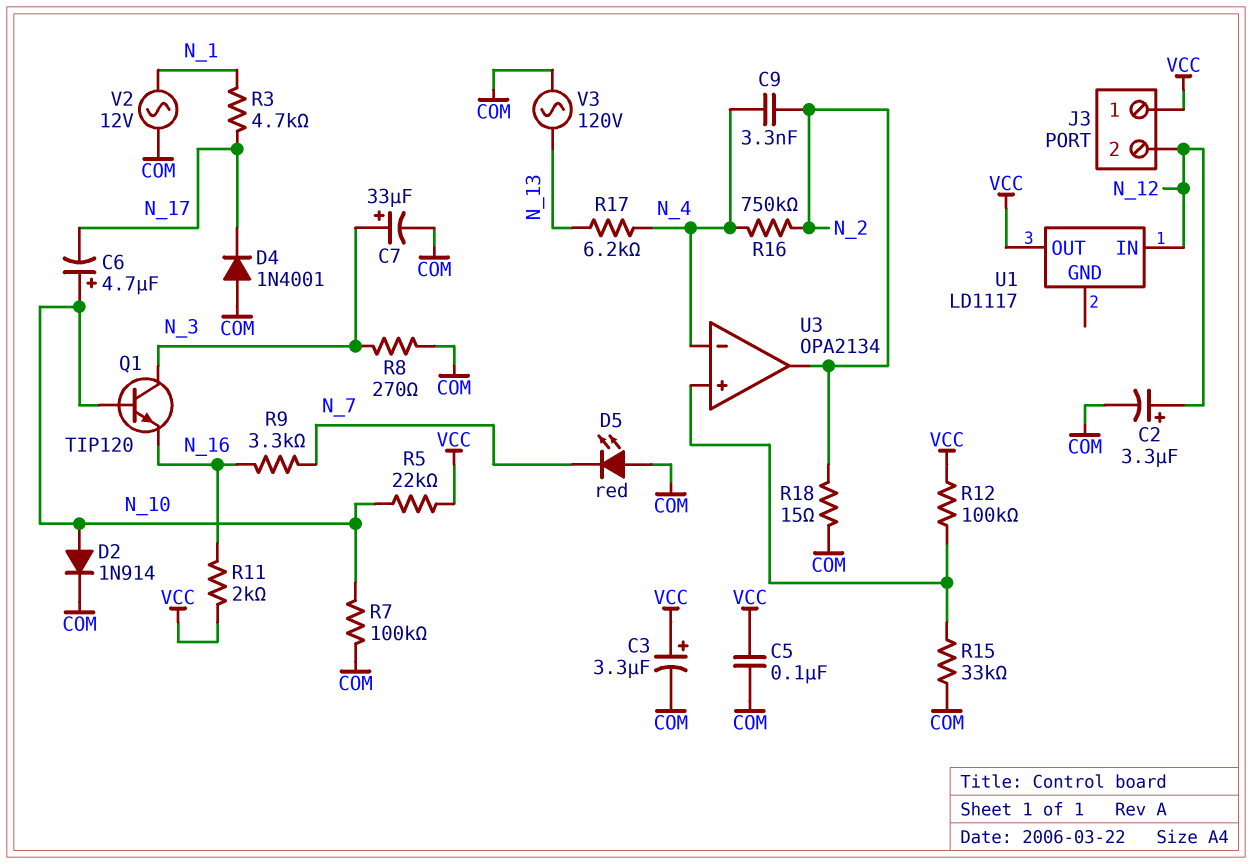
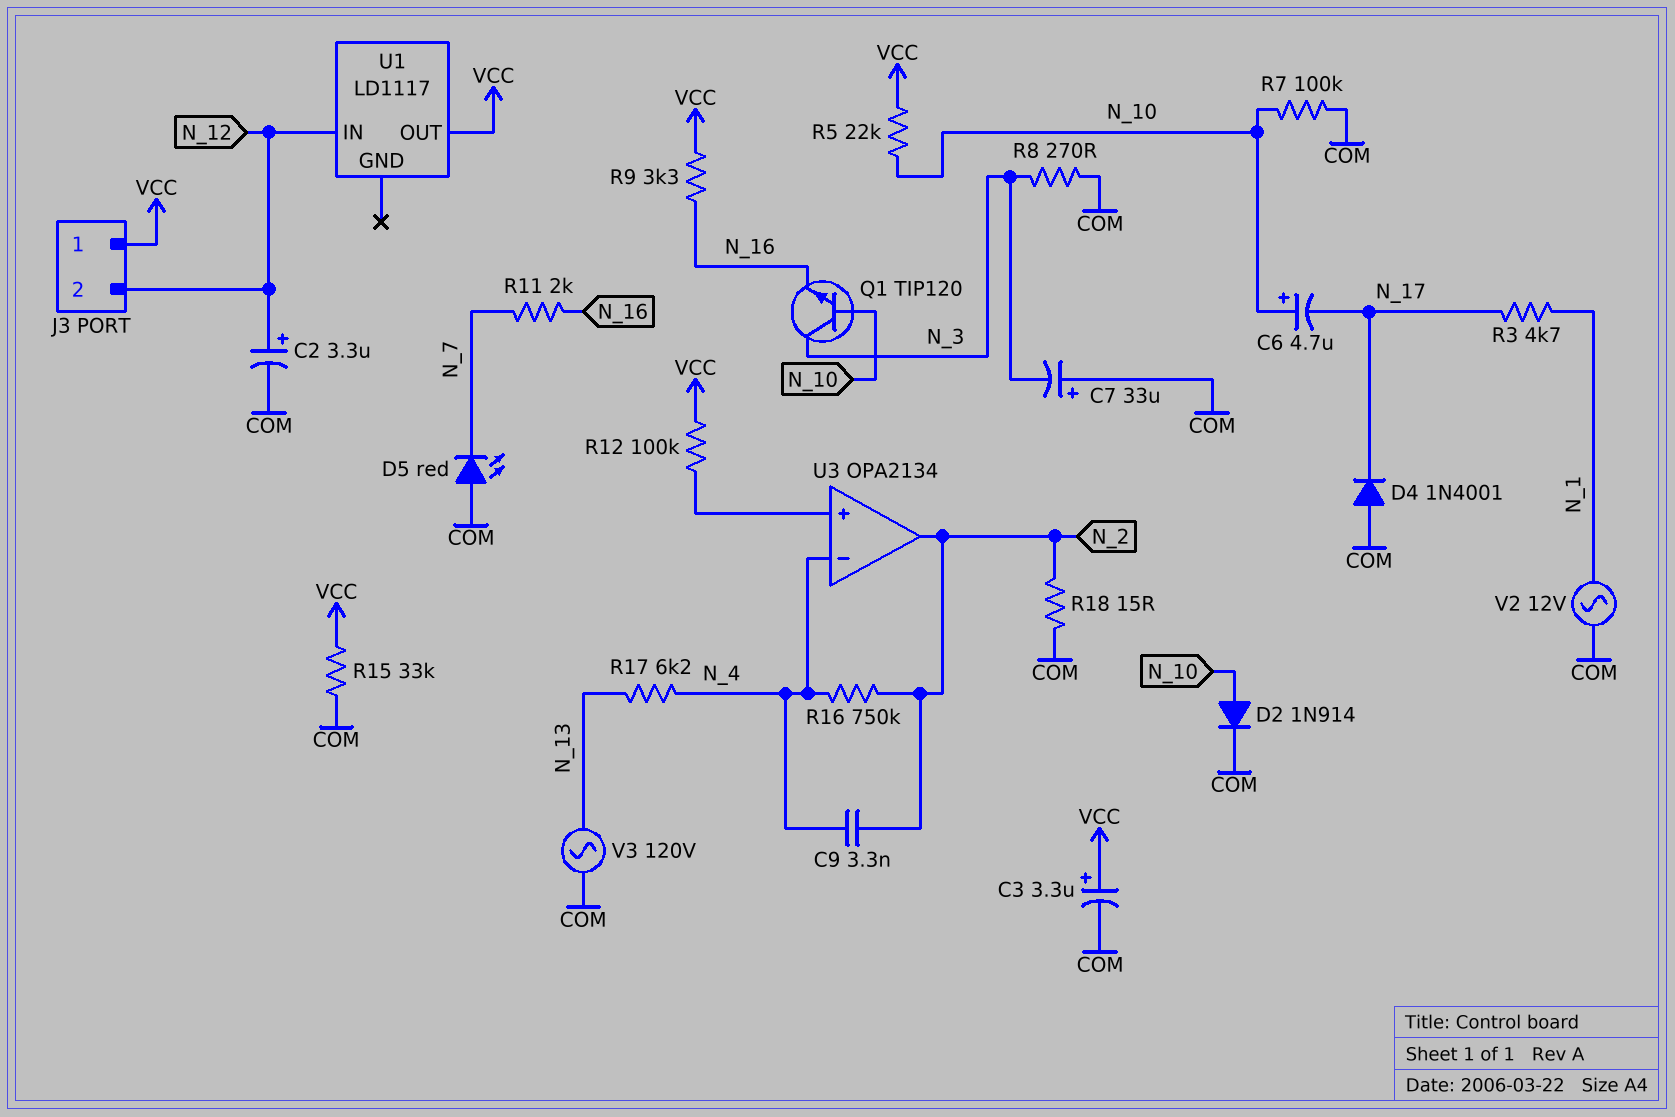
C5: 100nF (COM, VCC) -> none
C7: 33uF (plus N_3, minus COM) -> 33uF (plus COM, minus N_3)
R9: 3.3k (N_7, N_16) -> 3.3k (N_16, VCC)
R11: 2k (N_16, VCC) -> 2k (N_7, N_16)
R15: 33k (COM, U3/in+) -> 33k (COM, VCC)

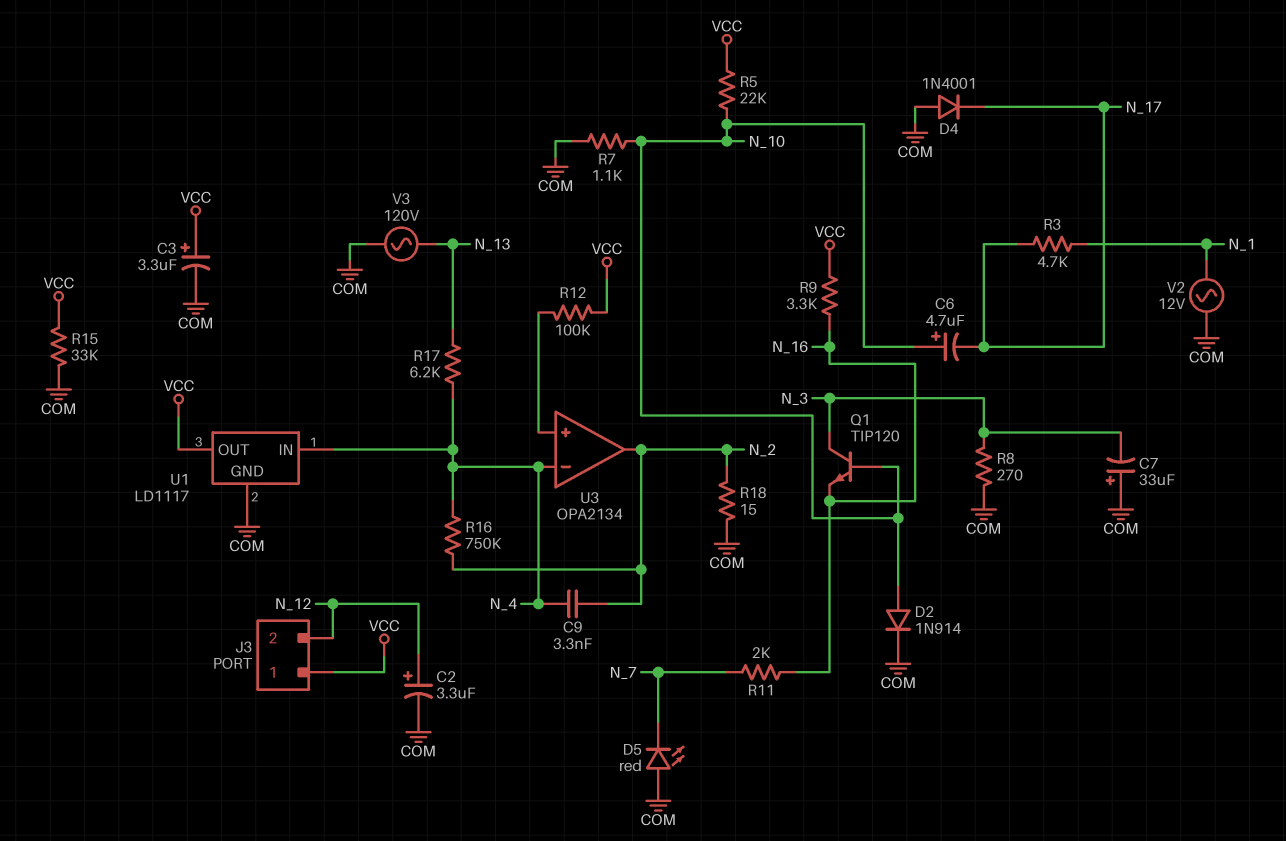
R7: 100k (COM, N_10) -> 1.1k (COM, N_10)
U1 pin GND: none -> COM
U1 pin IN: N_12 -> N_4

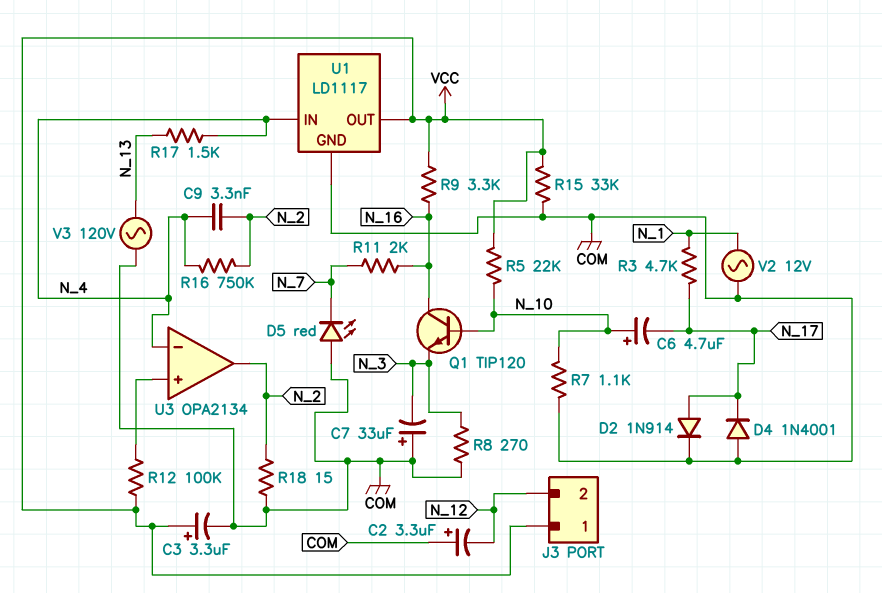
C2: 3.3uF (plus N_12, minus COM) -> 3.3uF (plus COM, minus N_12)
D2: diode 1N914 (A N_10, K COM) -> diode 1N914 (A N_17, K COM)
Q1: NPN TIP120 (B N_10, C N_3, E N_16) -> NPN TIP120 (B N_10, C N_16, E N_3)
R17: 6.2k (N_4, N_13) -> 1.5k (N_4, N_13)

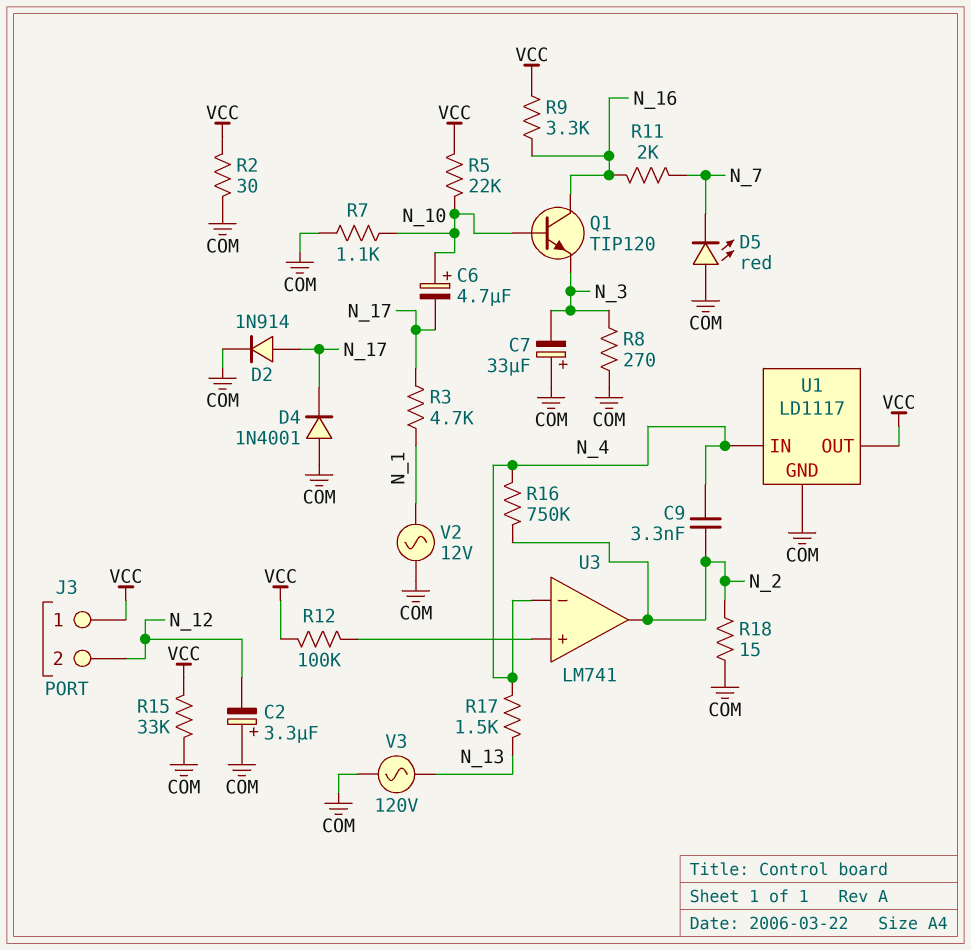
C3: 3.3uF (plus VCC, minus COM) -> none
R2: none -> 30 (COM, VCC)
U3: OPA2134 -> LM741

